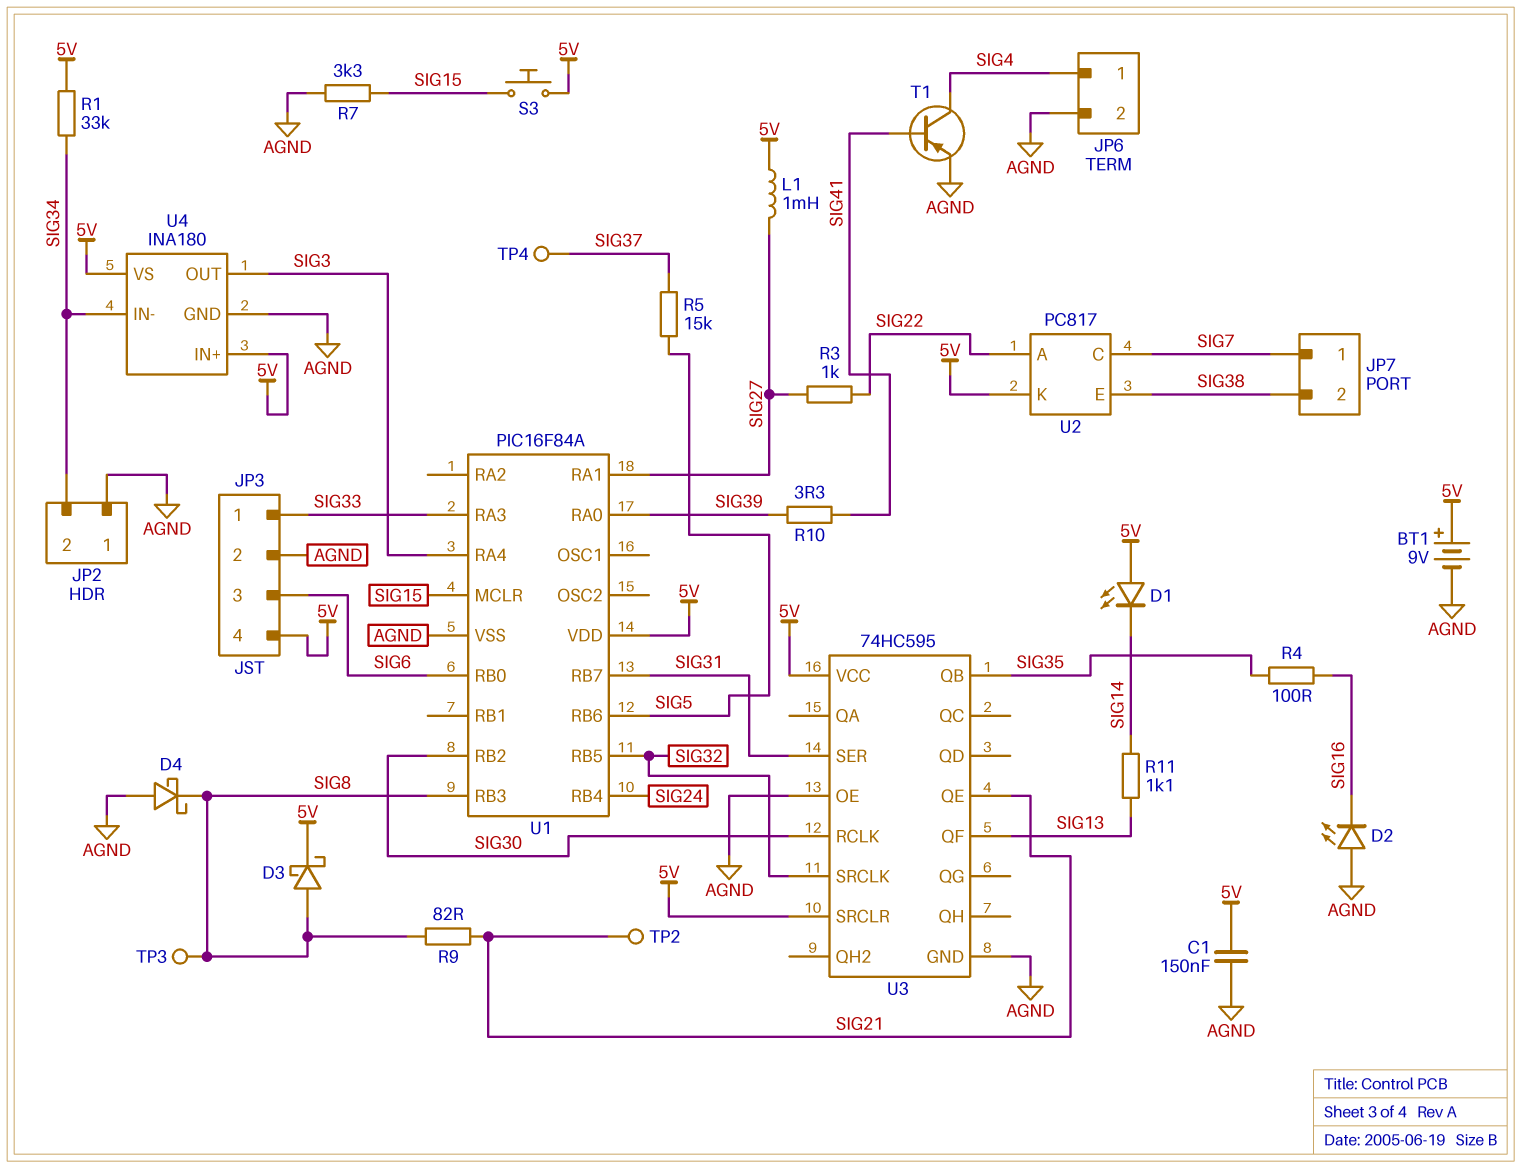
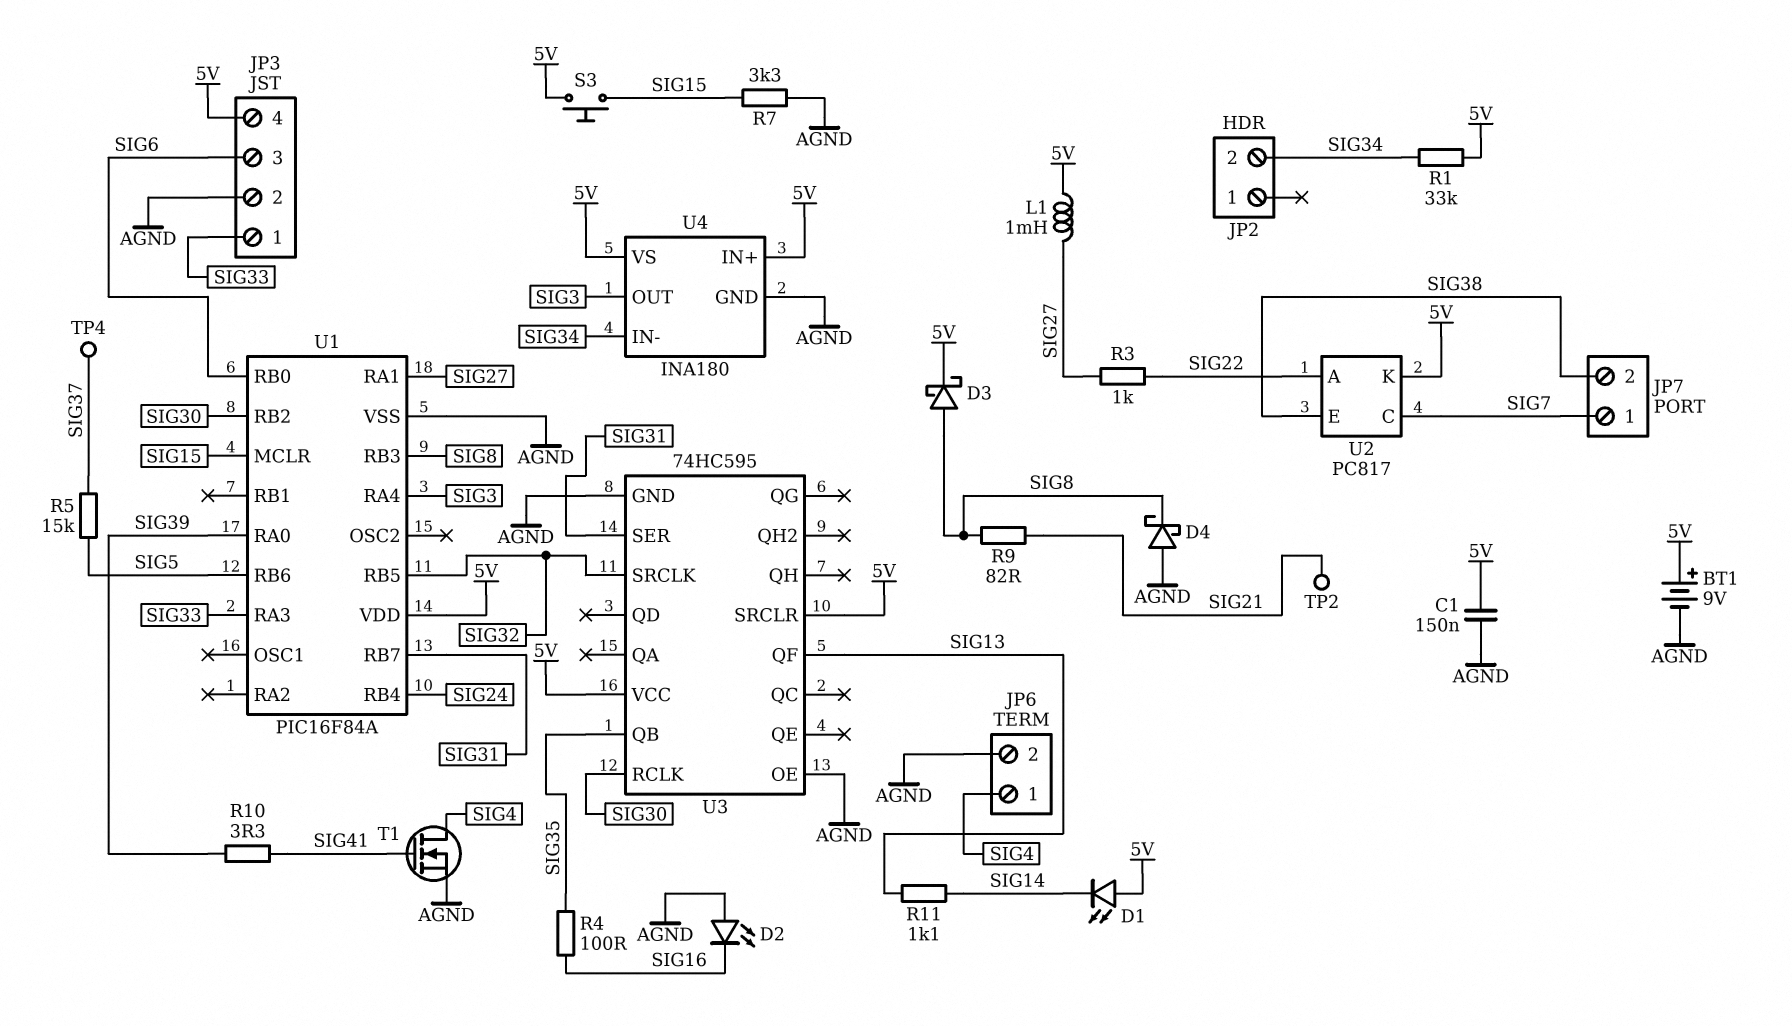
JP2 pin 1: AGND -> none
T1: PNP (B SIG41, C SIG4, E AGND) -> NMOS (G SIG41, D SIG4, S AGND)
TP3: test point (SIG8) -> none
U3 pin QE: SIG21 -> none

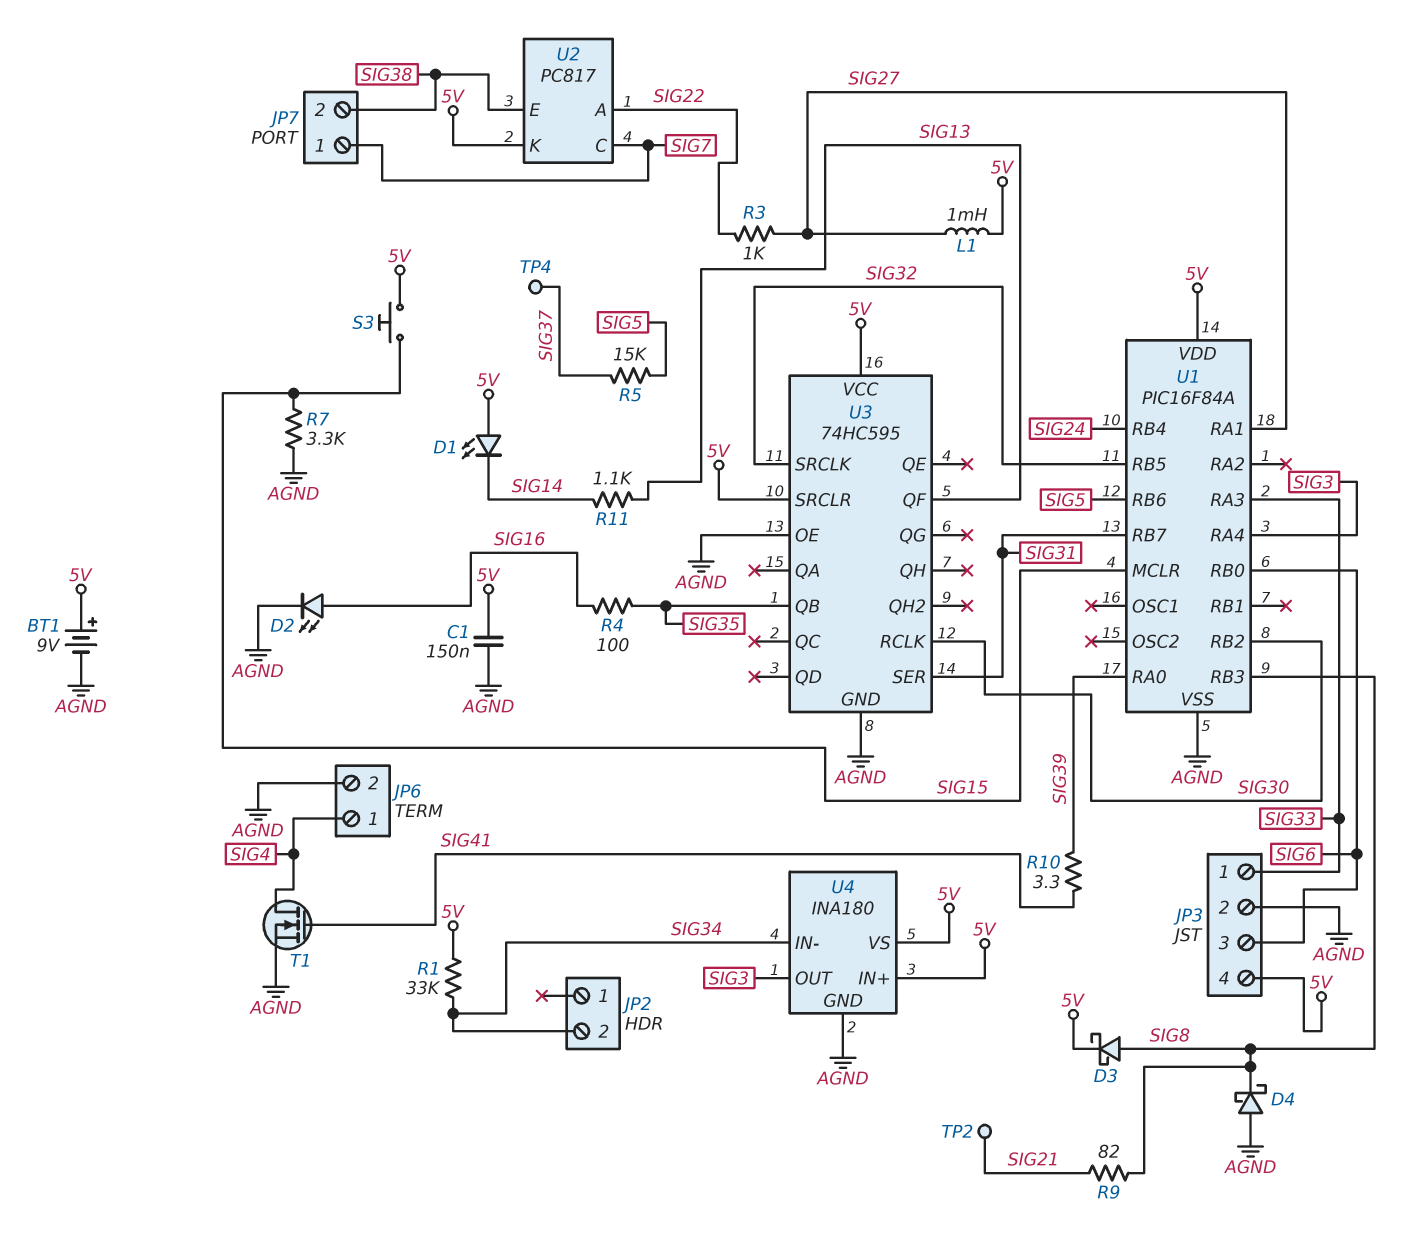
D2: LED (A AGND, K SIG16) -> LED (A SIG16, K AGND)

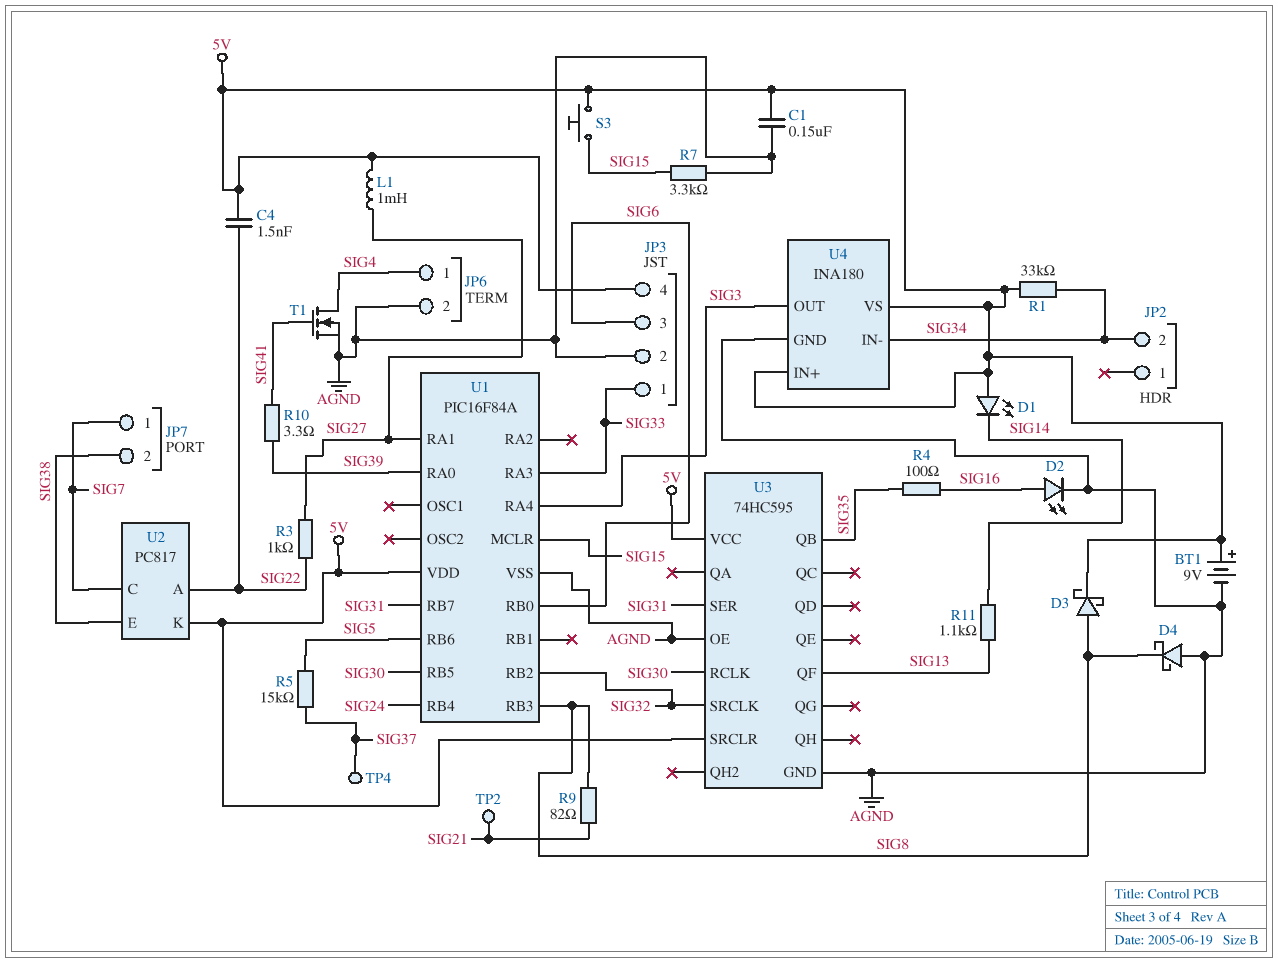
C4: none -> 1.5nF (5V, SIG22)
U1 pin RB2: SIG30 -> SIG32
U1 pin RB5: SIG32 -> SIG30

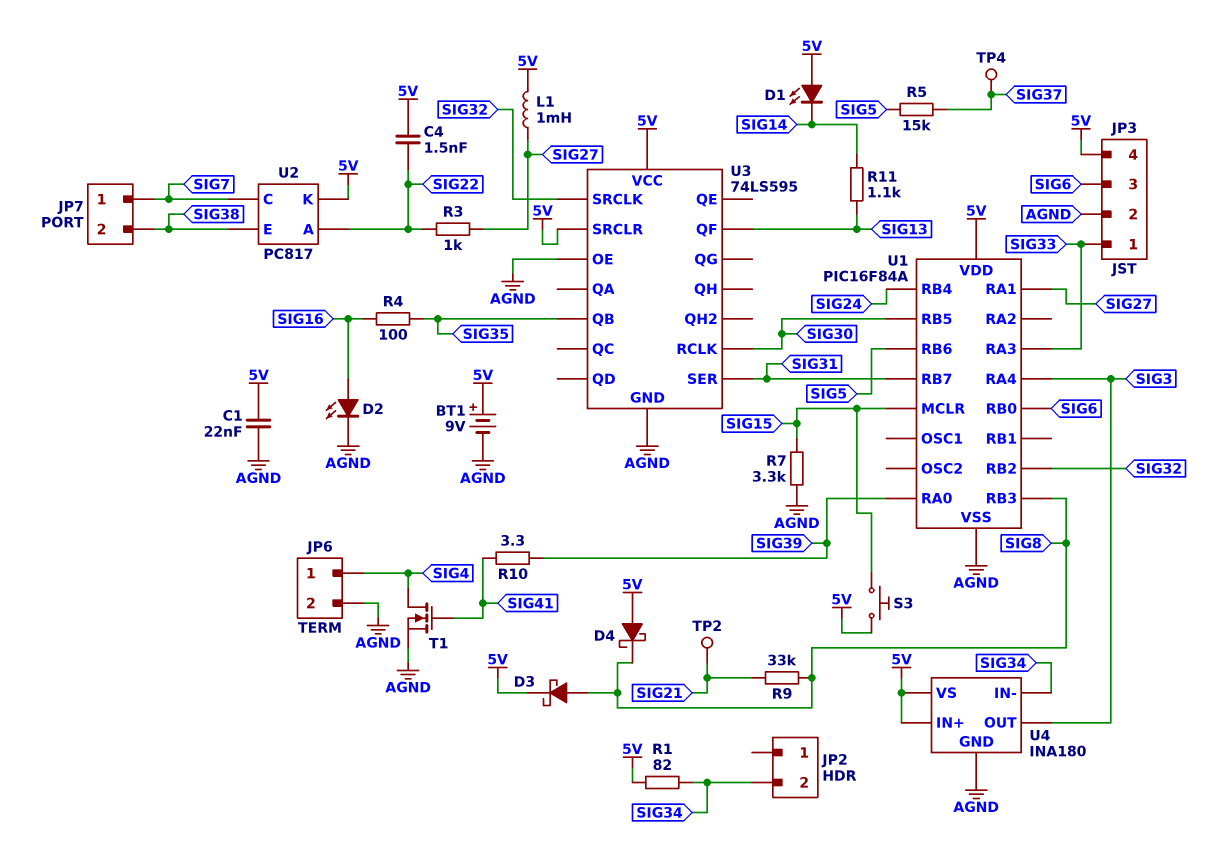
C1: 150nF (5V, AGND) -> 22nF (5V, AGND)
D4: schottky (A AGND, K SIG8) -> schottky (A 5V, K SIG8)
R1: 33k (5V, SIG34) -> 82 (5V, SIG34)
R9: 82 (SIG8, SIG21) -> 33k (SIG8, SIG21)
U3: 74HC595 -> 74LS595

